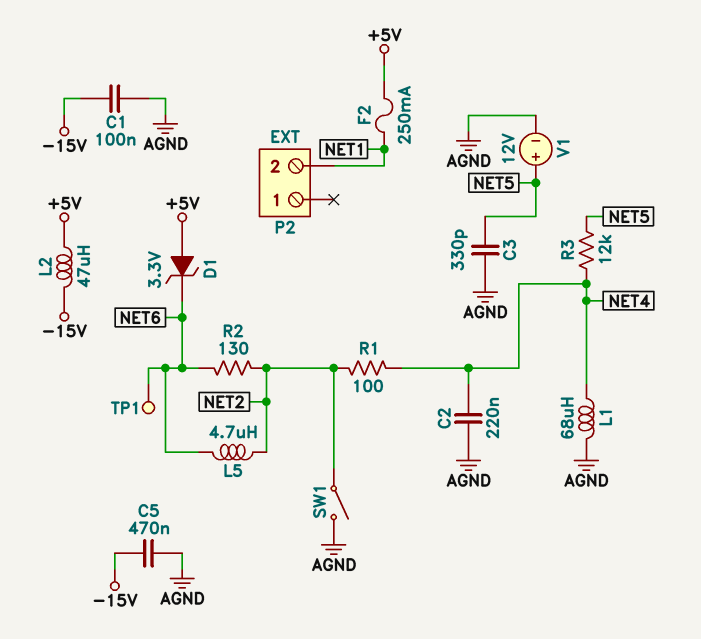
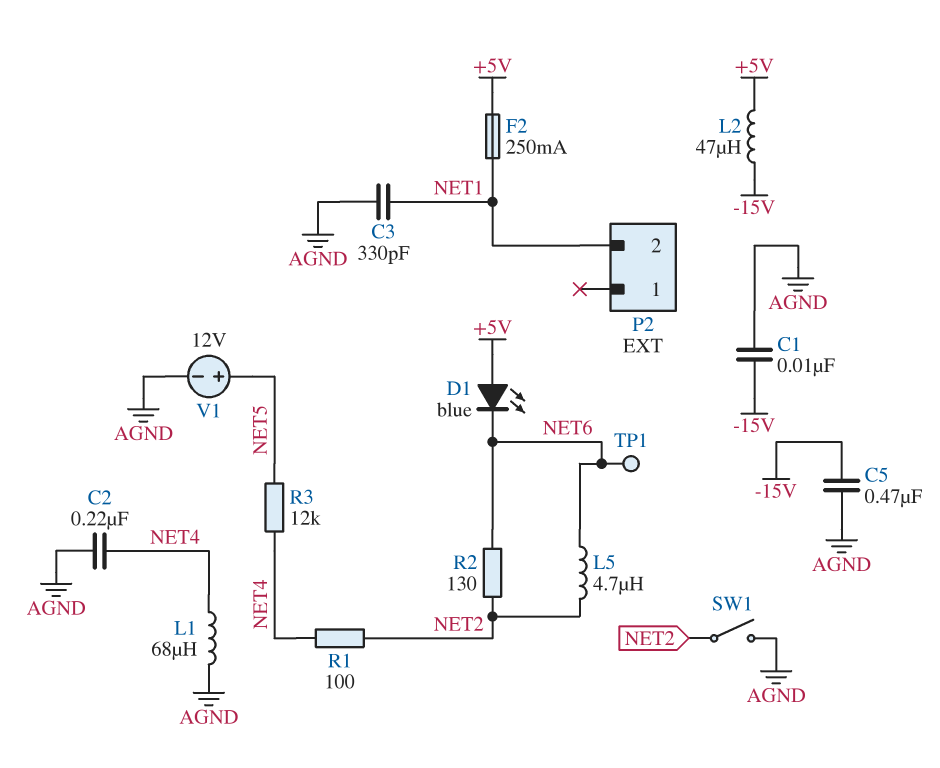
C1: 100nF (-15V, AGND) -> 10nF (-15V, AGND)
C3: 330pF (AGND, NET5) -> 330pF (AGND, NET1)
D1: zener 3.3V (A +5V, K NET6) -> LED blue (A +5V, K NET6)

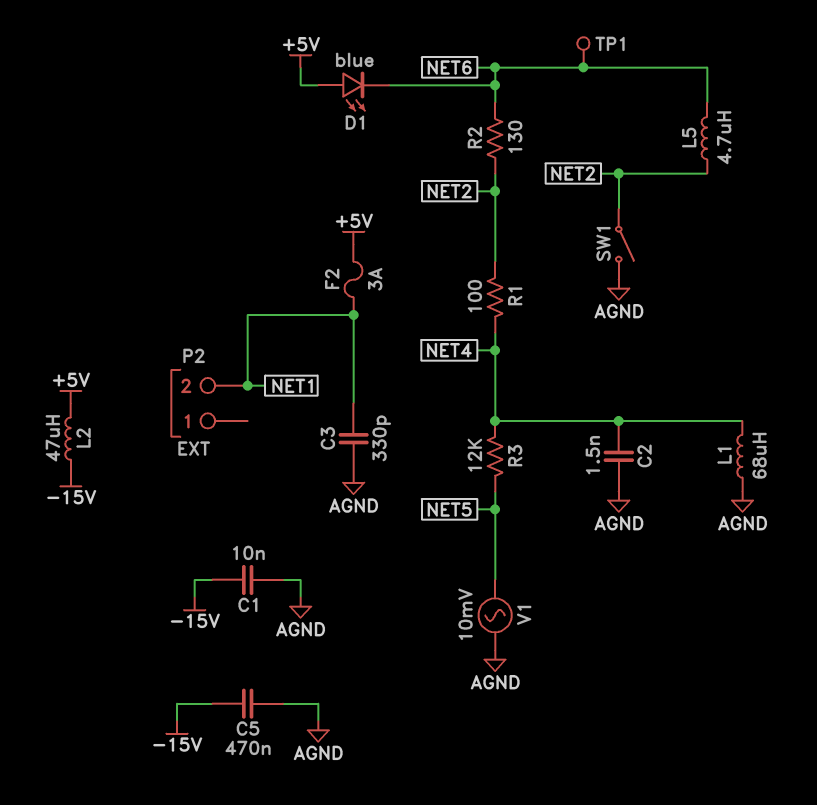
C2: 220nF (AGND, NET4) -> 1.5nF (AGND, NET4)
F2: 250mA (+5V, NET1) -> 3A (+5V, NET1)
V1: 12V (plus NET5, minus AGND) -> AC 10mV (AGND, NET5)

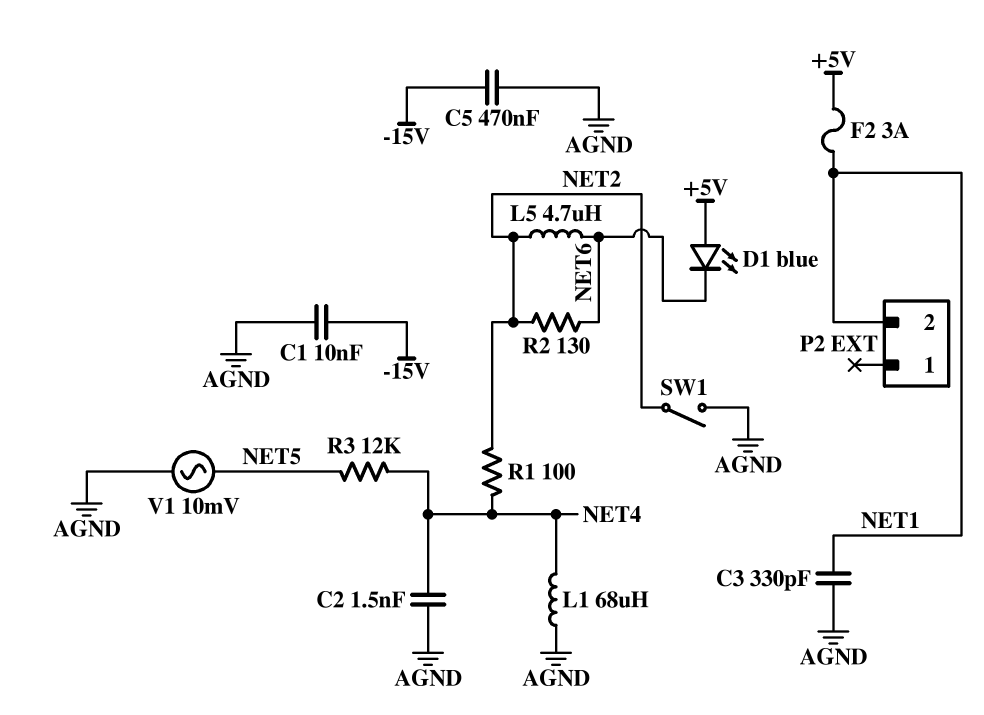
L2: 47uH (+5V, -15V) -> none
TP1: test point (NET6) -> none

